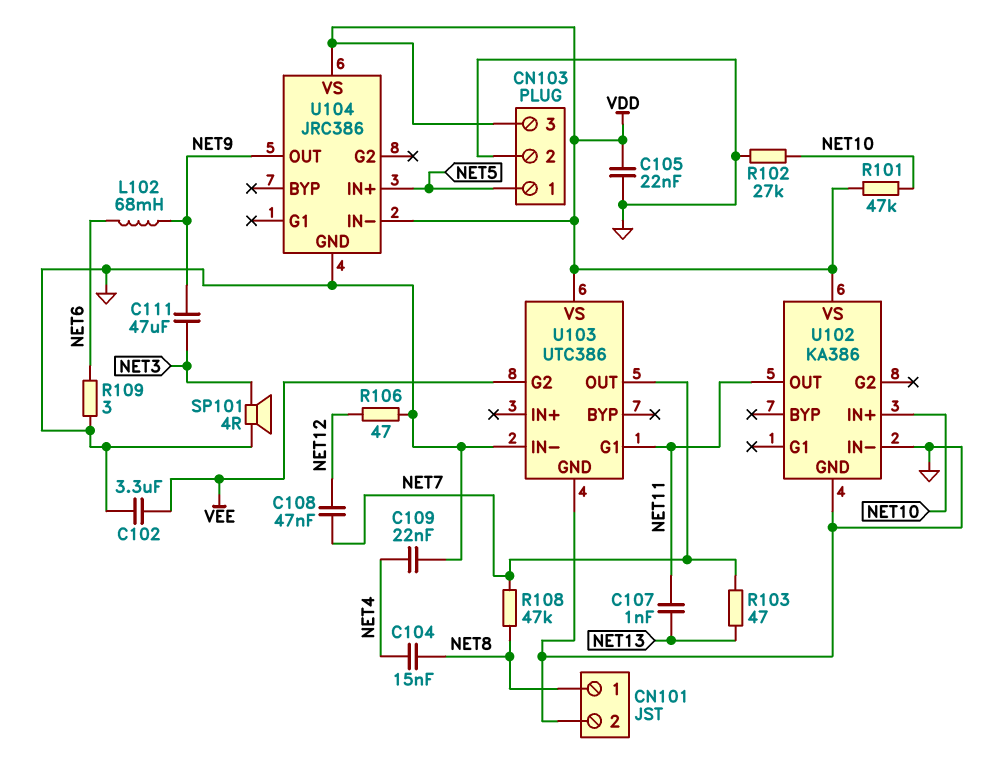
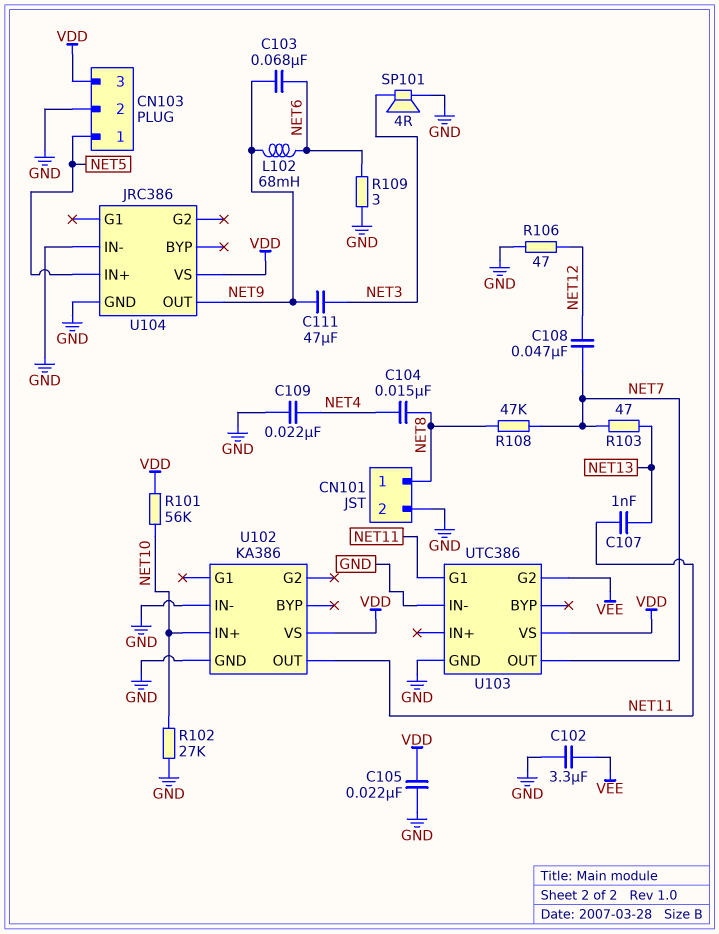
C103: none -> 68nF (NET6, NET9)
R101: 47k (NET10, VDD) -> 56k (NET10, VDD)
U104 pin IN-: VDD -> GND

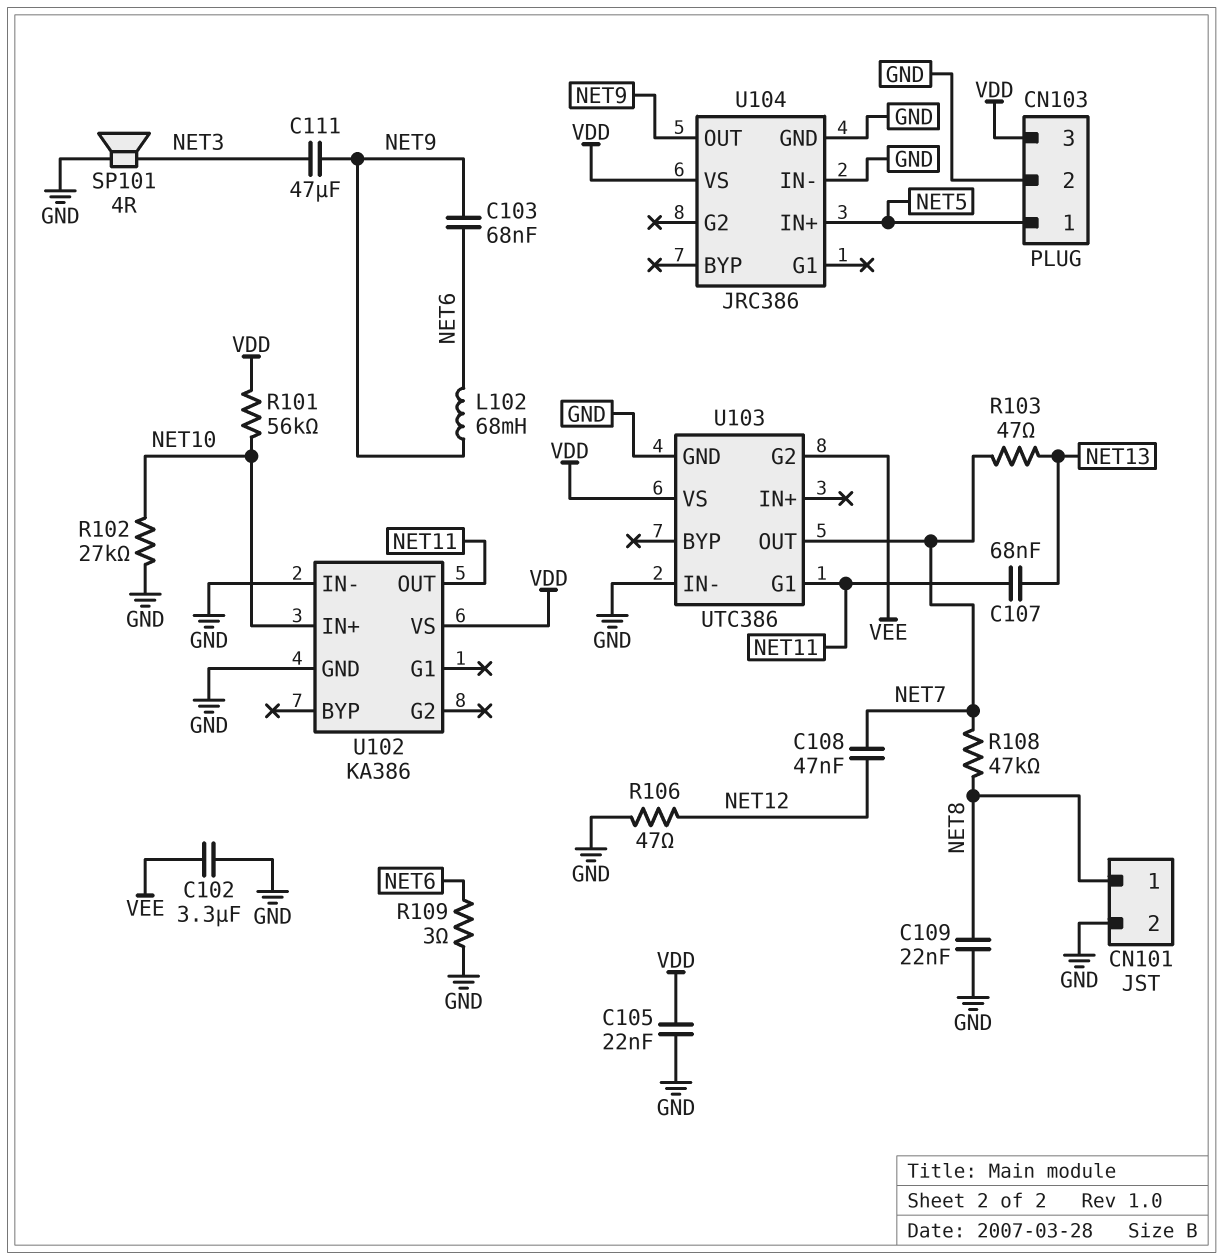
C104: 15nF (NET4, NET8) -> none
C107: 1nF (NET11, NET13) -> 68nF (NET11, NET13)
C109: 22nF (GND, NET4) -> 22nF (GND, NET8)

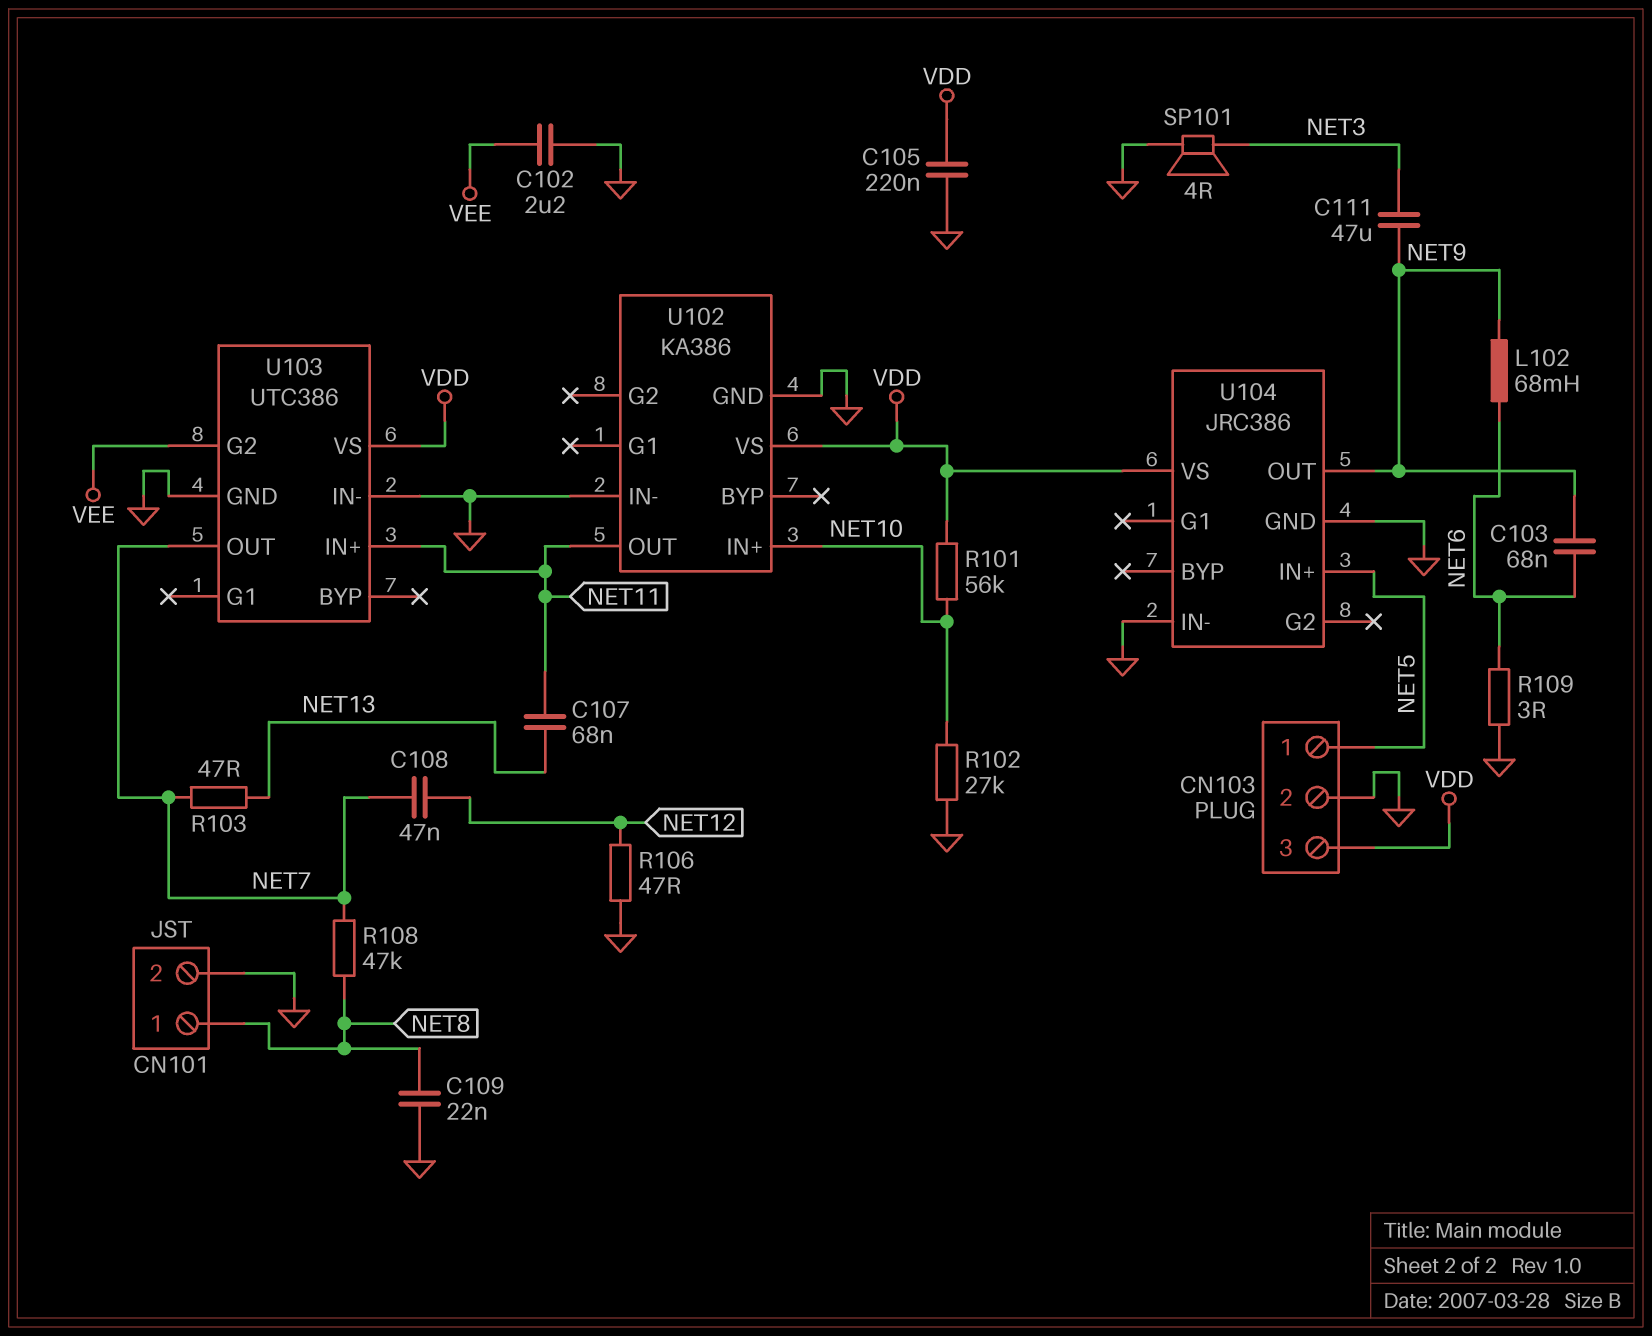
C102: 3.3uF (GND, VEE) -> 2.2uF (GND, VEE)
C105: 22nF (GND, VDD) -> 220nF (GND, VDD)
U103 pin G1: NET11 -> none
U103 pin IN+: none -> NET11

